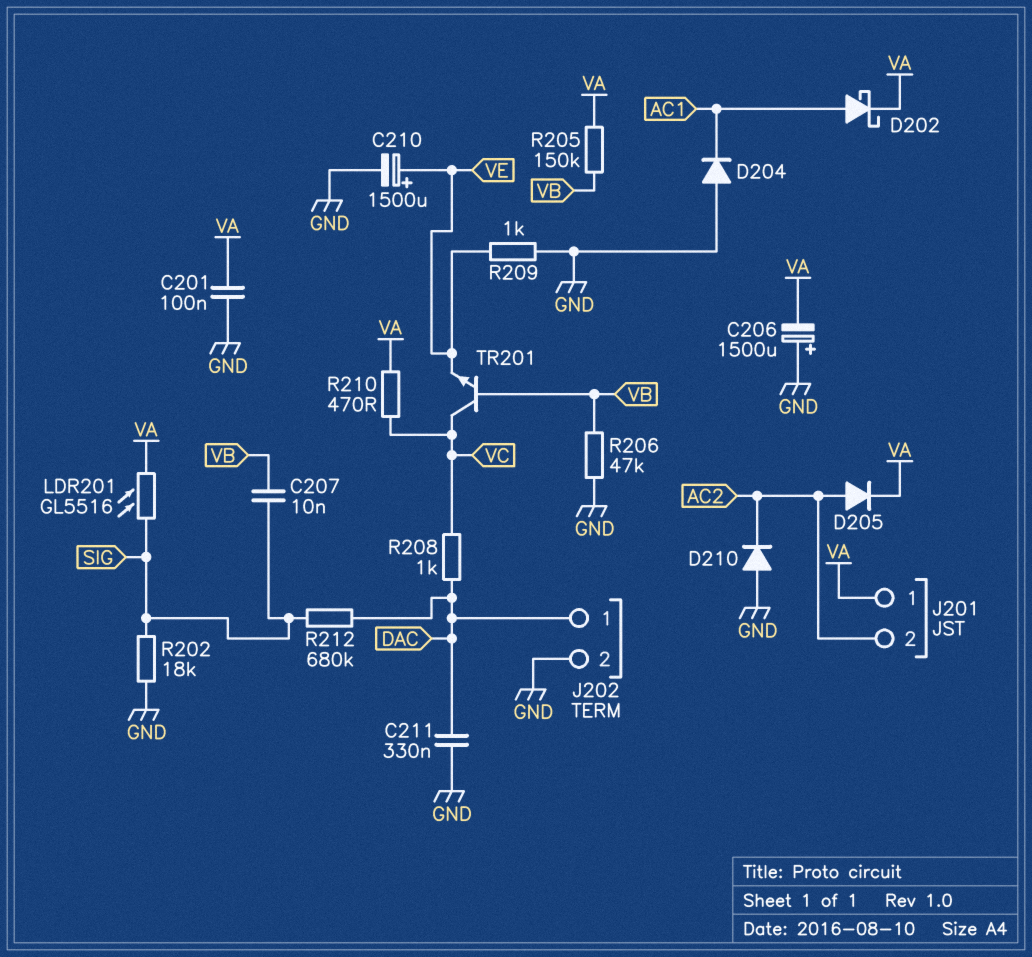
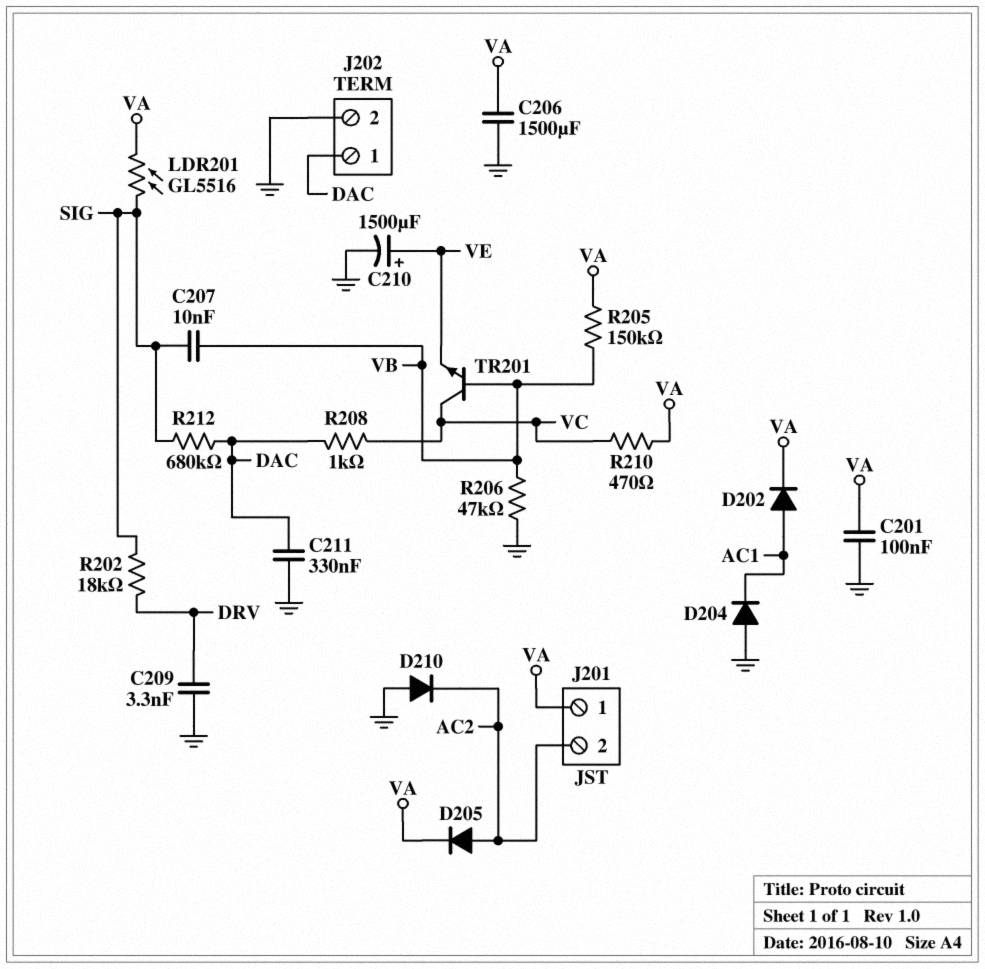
C206: 1500uF (plus GND, minus VA) -> 1500uF (GND, VA)
C209: none -> 3.3nF (DRV, GND)
D202: schottky (A AC1, K VA) -> diode (A AC1, K VA)
R202: 18k (GND, SIG) -> 18k (DRV, SIG)
R209: 1k (GND, VE) -> none

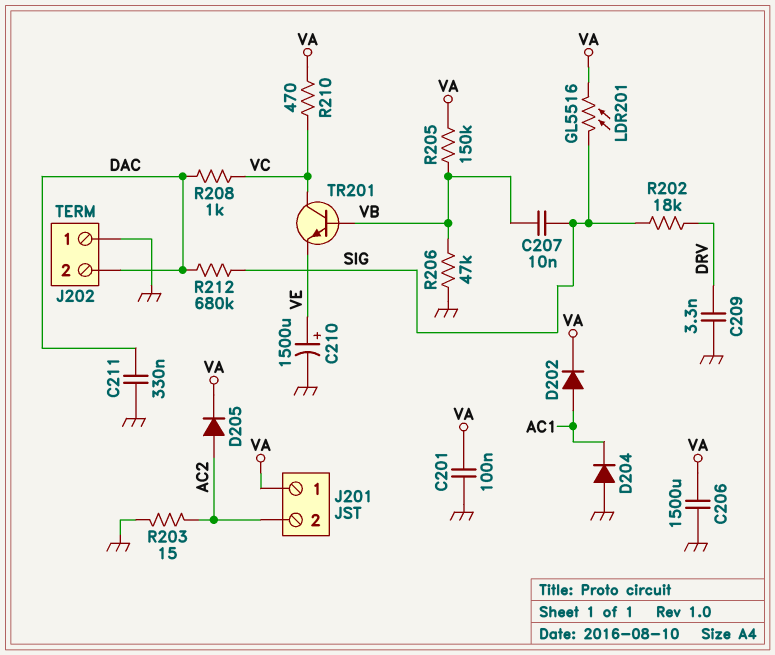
D210: diode (A GND, K AC2) -> none
J202 pin 1: DAC -> GND
J202 pin 2: GND -> DAC
R203: none -> 15 (AC2, GND)

